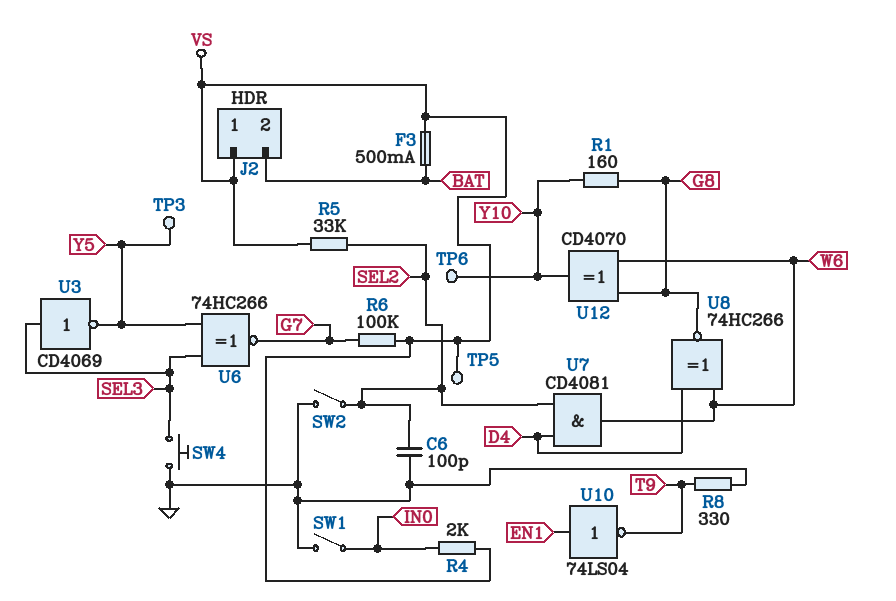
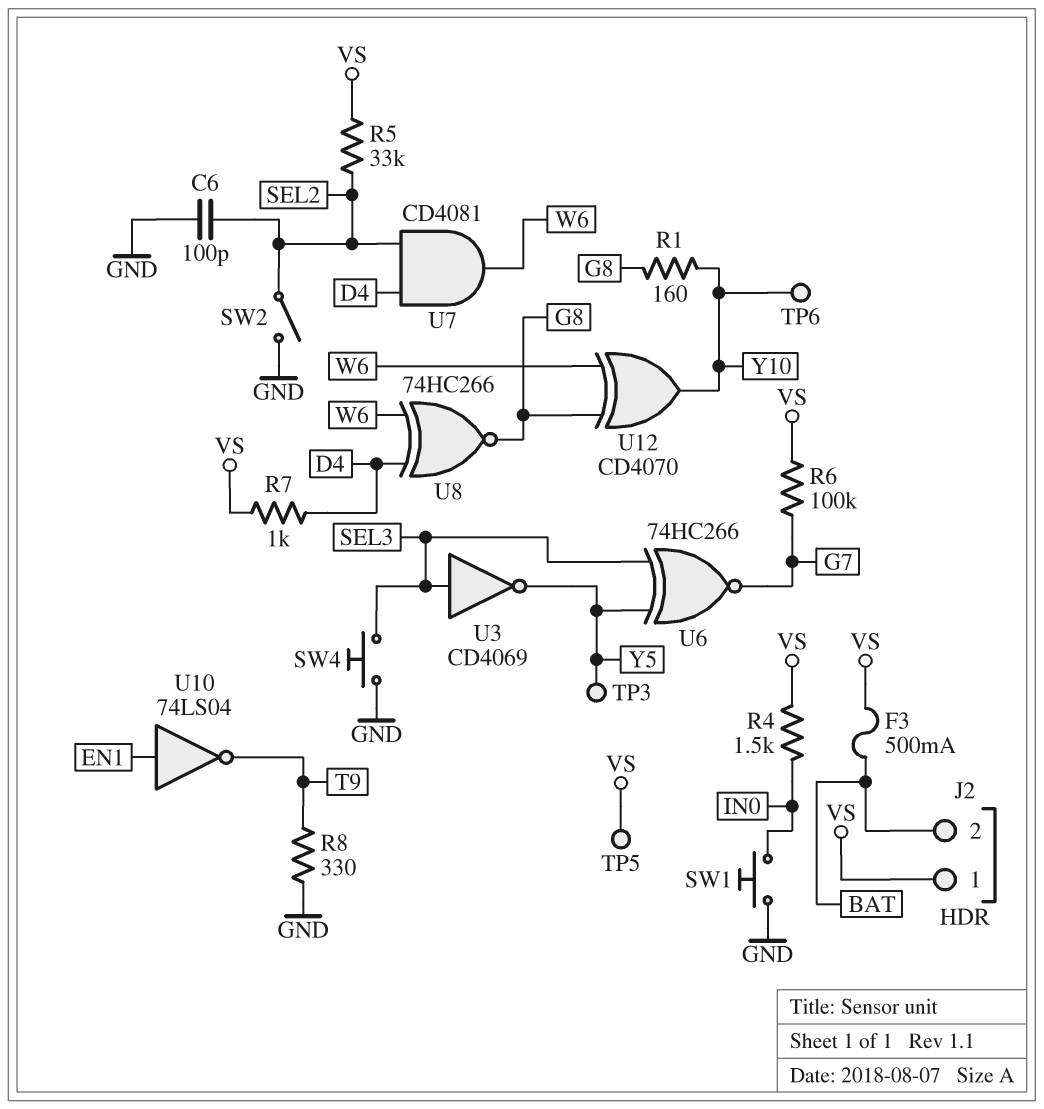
R4: 2k (IN0, VS) -> 1.5k (IN0, VS)
R7: none -> 1k (D4, VS)
SW1: switch (GND, IN0) -> button (GND, IN0)

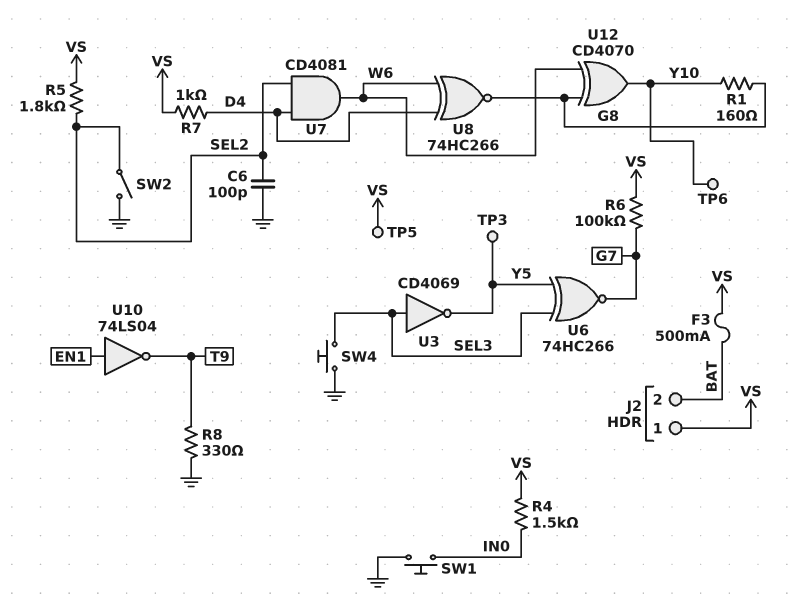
R5: 33k (SEL2, VS) -> 1.8k (SEL2, VS)

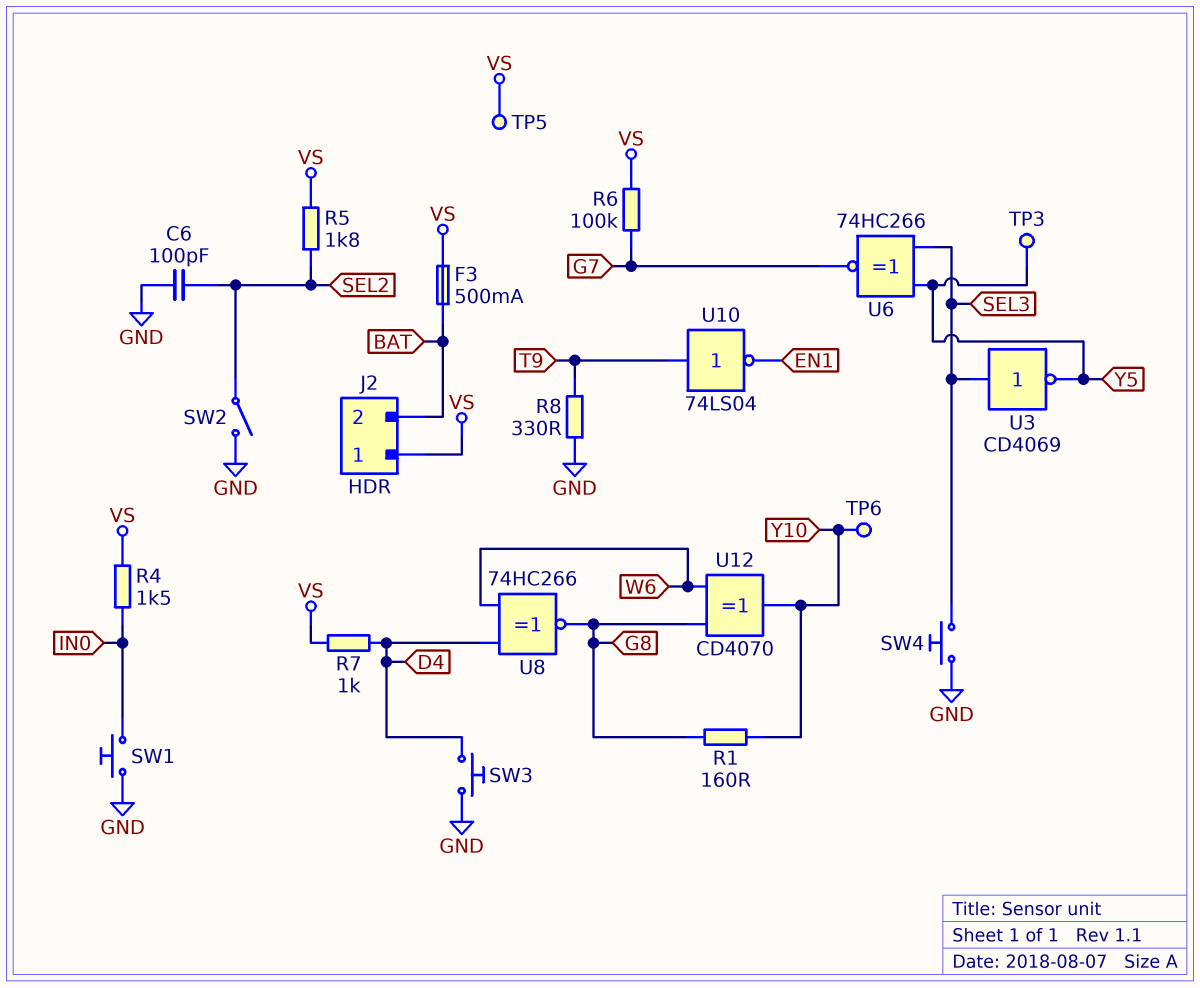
SW3: none -> button (D4, GND)
U7: AND CD4081 (in D4, in SEL2, out W6) -> none
U10: NOT 74LS04 (in EN1, out T9) -> NOT 74LS04 (in T9, out EN1)

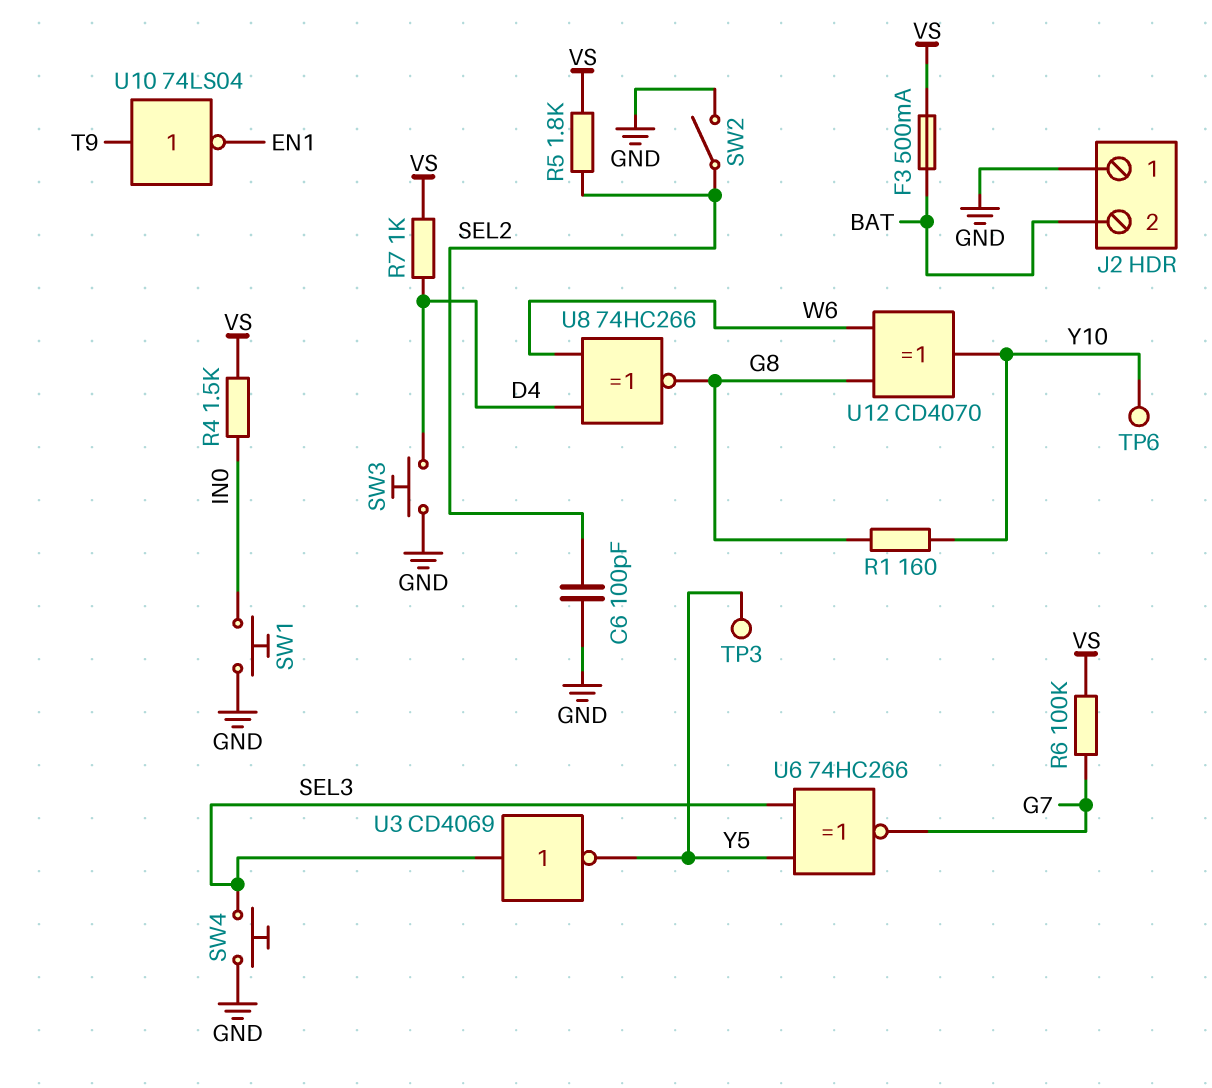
J2 pin 1: VS -> GND
R8: 330 (GND, T9) -> none
TP5: test point (VS) -> none

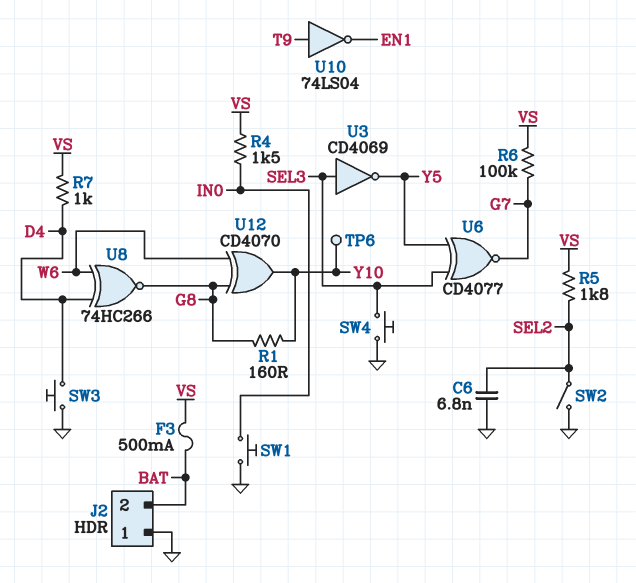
C6: 100pF (GND, SEL2) -> 6.8nF (GND, SEL2)
TP3: test point (Y5) -> none
U6: XNOR 74HC266 (in SEL3, in Y5, out G7) -> XNOR CD4077 (in SEL3, in Y5, out G7)

